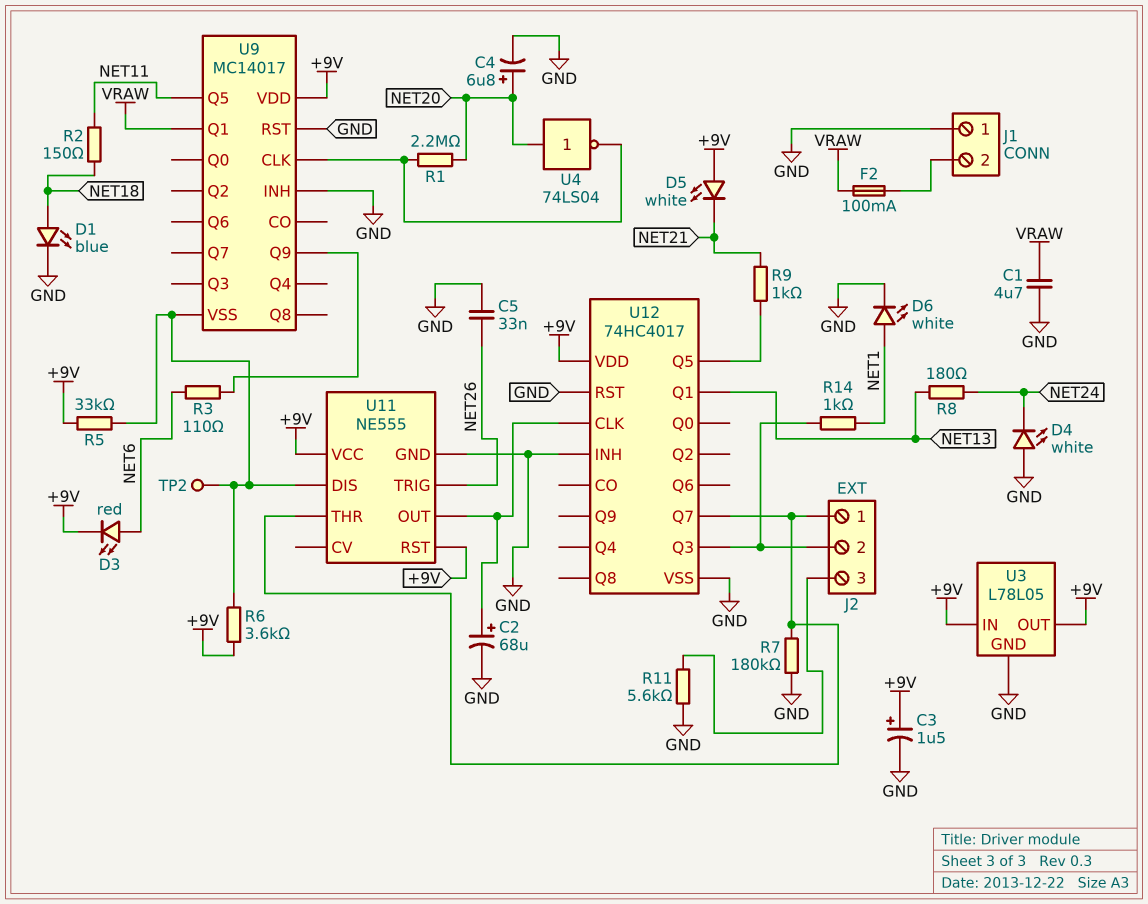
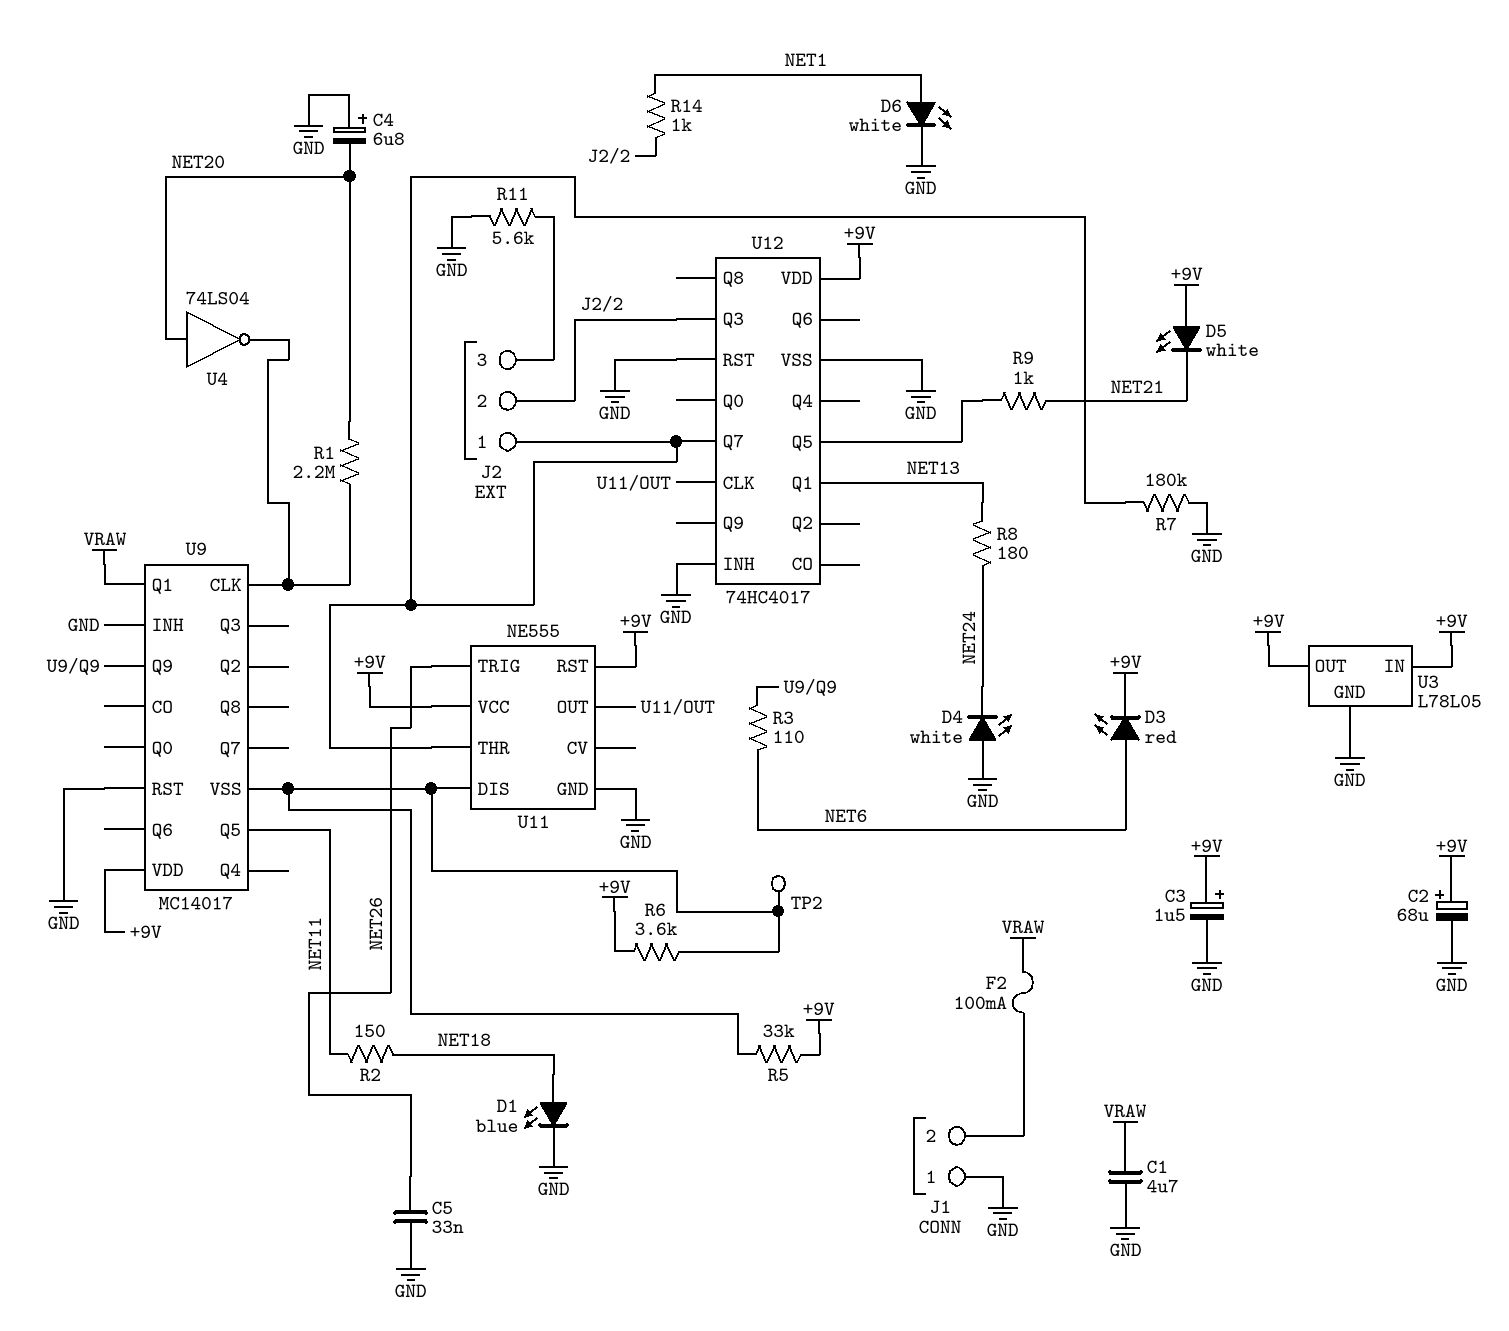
C2: 68uF (plus U11/OUT, minus GND) -> 68uF (plus +9V, minus GND)
C4: 6.8uF (plus NET20, minus GND) -> 6.8uF (plus GND, minus NET20)

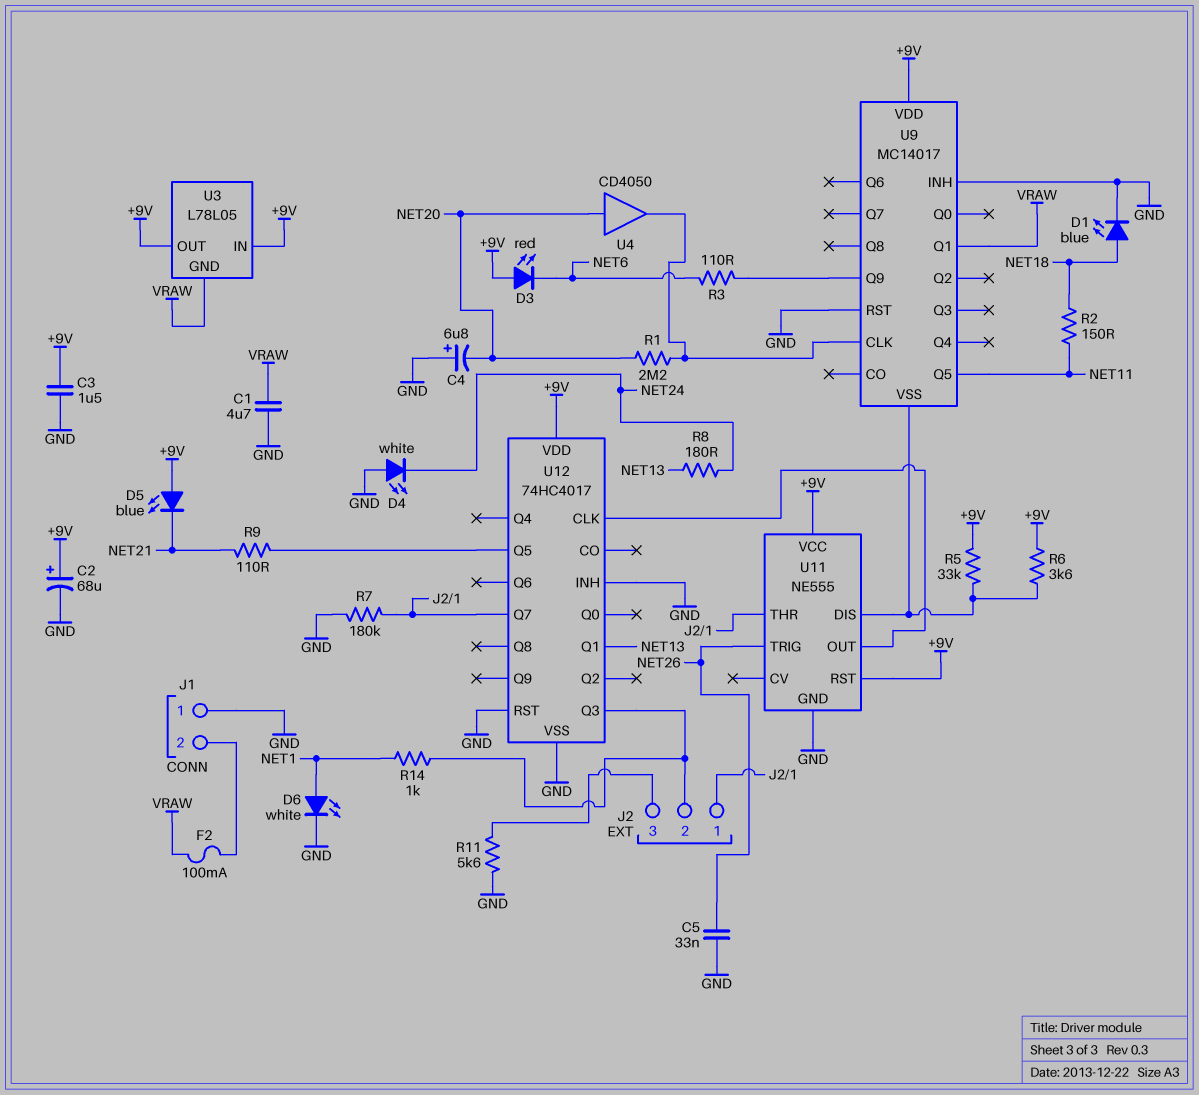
C3: 1.5uF (plus +9V, minus GND) -> 1.5uF (+9V, GND)
D3: LED red (A NET6, K +9V) -> LED red (A +9V, K NET6)
D5: LED white (A +9V, K NET21) -> LED blue (A +9V, K NET21)
R9: 1k (NET21, U12/Q5) -> 110 (NET21, U12/Q5)
TP2: test point (U9/VSS) -> none
U3 pin GND: GND -> VRAW
U4: NOT 74LS04 (in NET20, out U9/CLK) -> buffer CD4050 (in NET20, out U9/CLK)

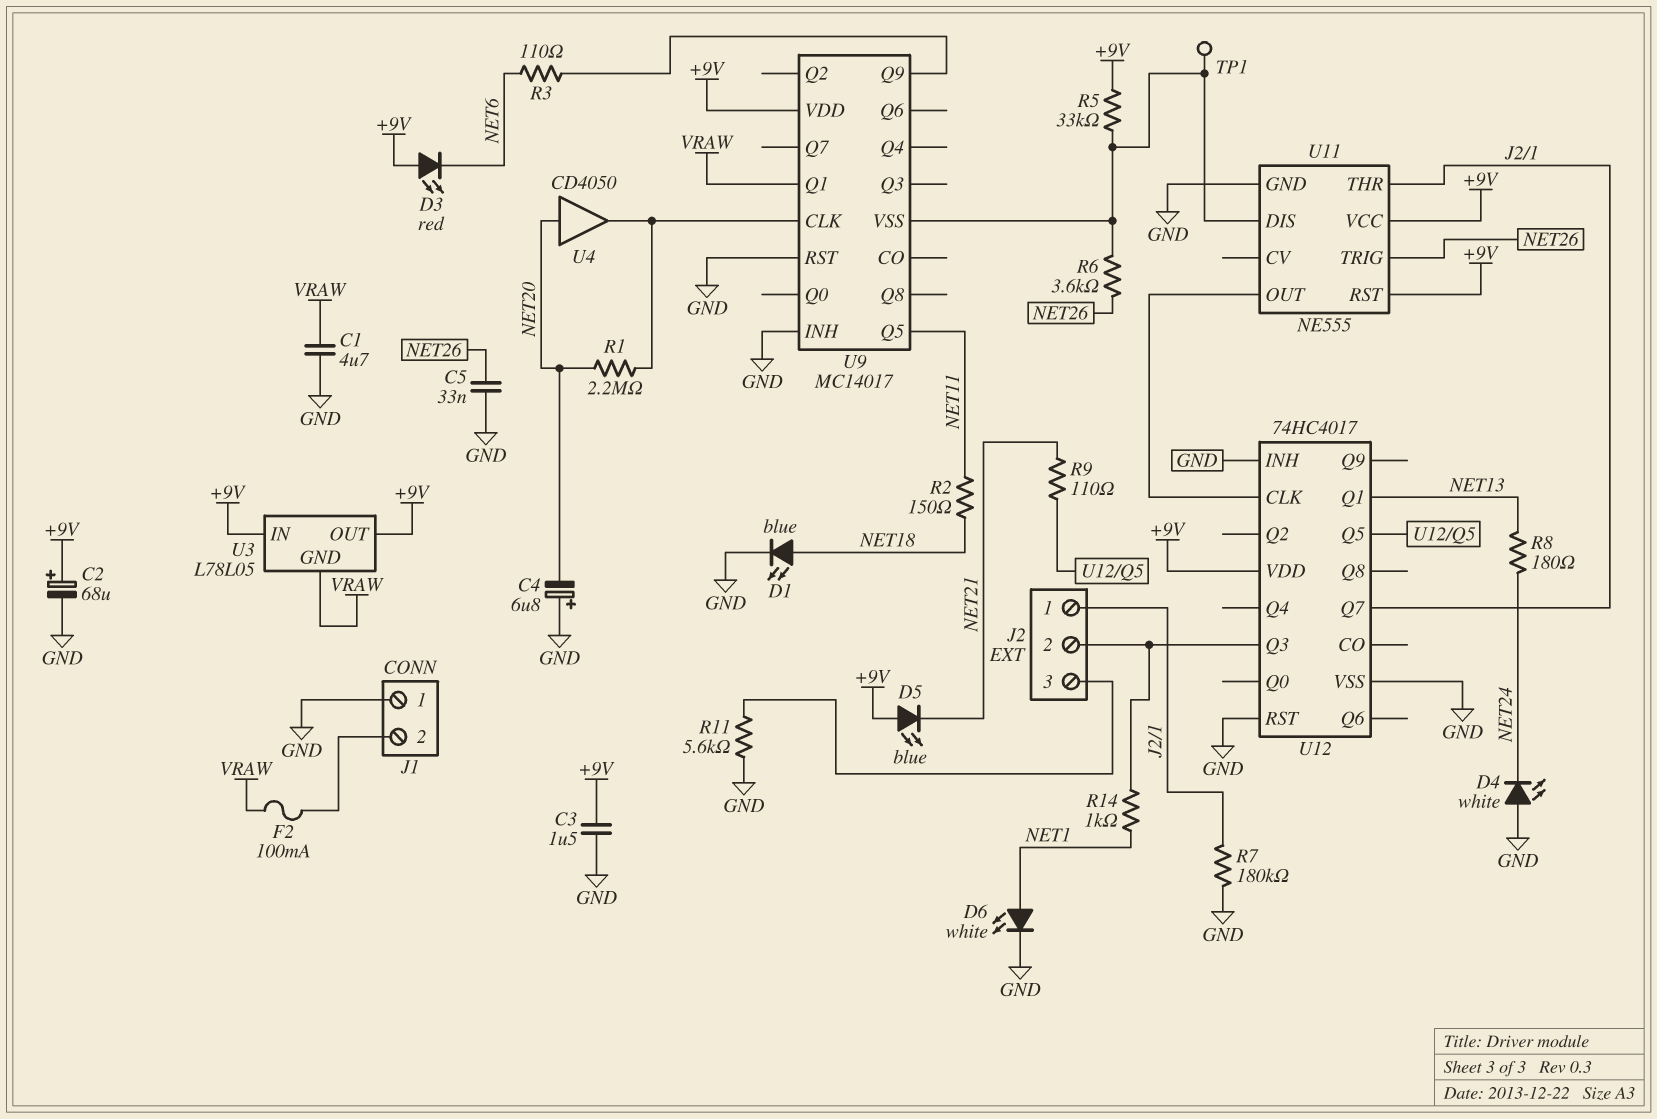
R6: 3.6k (+9V, U9/VSS) -> 3.6k (NET26, U9/VSS)
TP1: none -> test point (U9/VSS)

